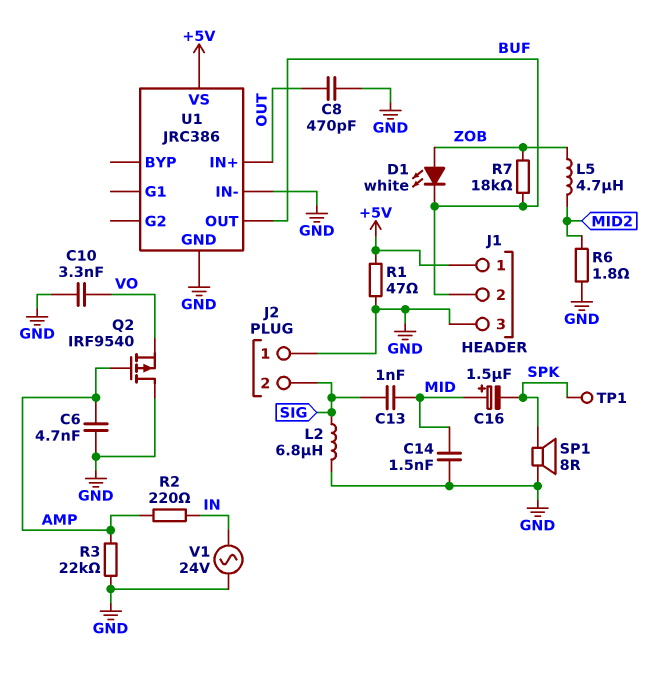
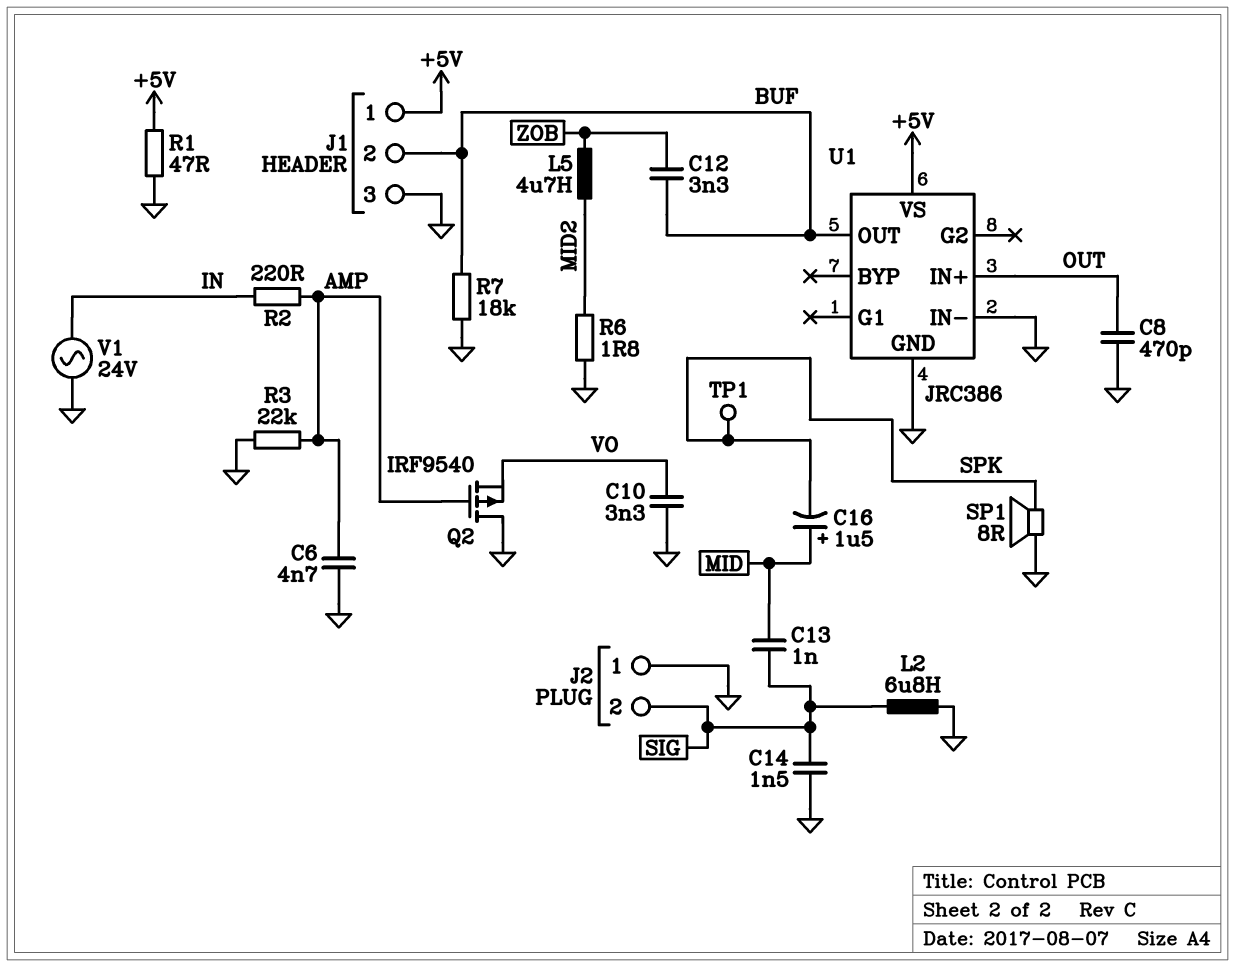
C12: none -> 3.3nF (BUF, ZOB)
C14: 1.5nF (GND, MID) -> 1.5nF (GND, SIG)
D1: LED white (A ZOB, K BUF) -> none
R7: 18k (BUF, ZOB) -> 18k (BUF, GND)

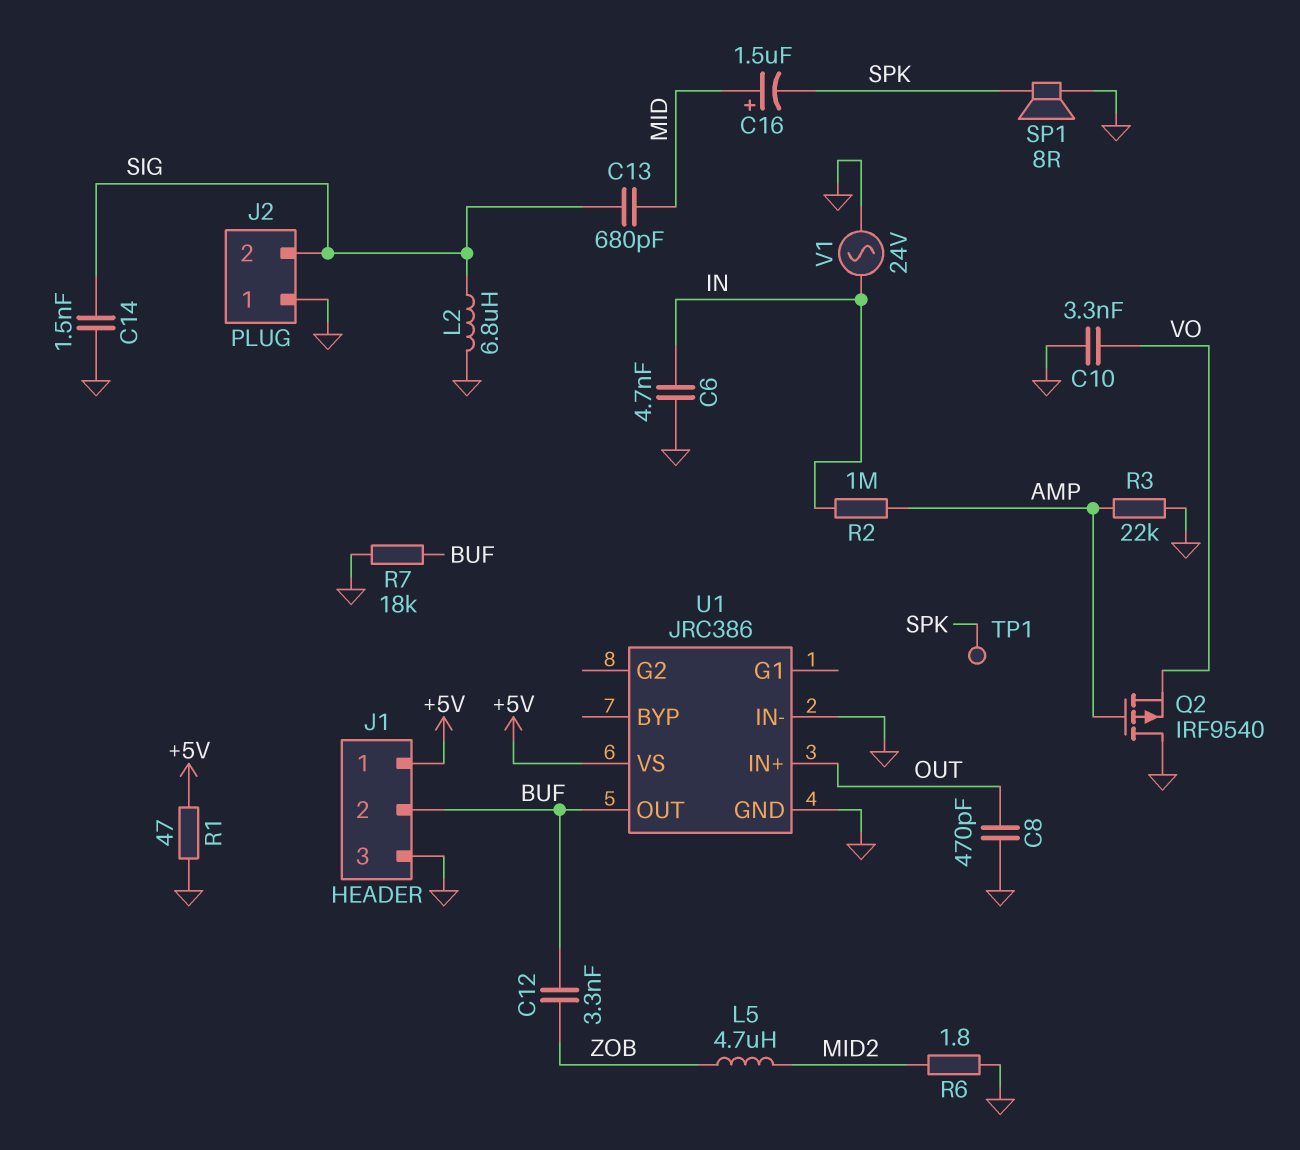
C6: 4.7nF (AMP, GND) -> 4.7nF (GND, IN)
C13: 1nF (MID, SIG) -> 680pF (MID, SIG)
R2: 220 (AMP, IN) -> 1M (AMP, IN)

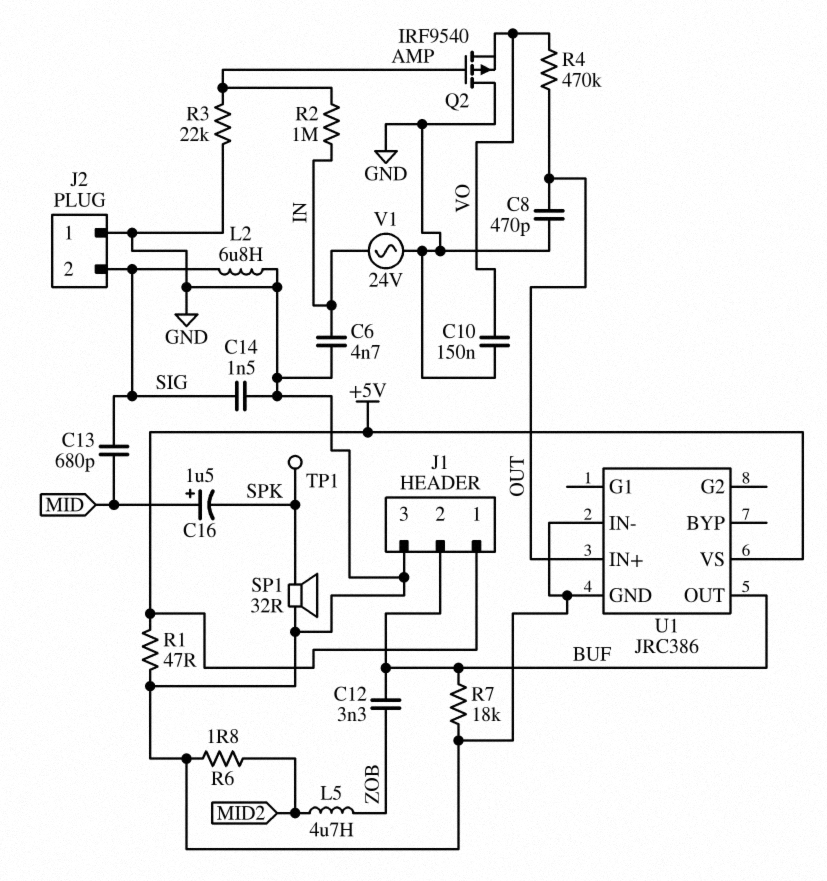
C10: 3.3nF (GND, VO) -> 150nF (GND, VO)
R4: none -> 470k (OUT, VO)
SP1: speaker 8R (GND, SPK) -> speaker 32R (GND, SPK)

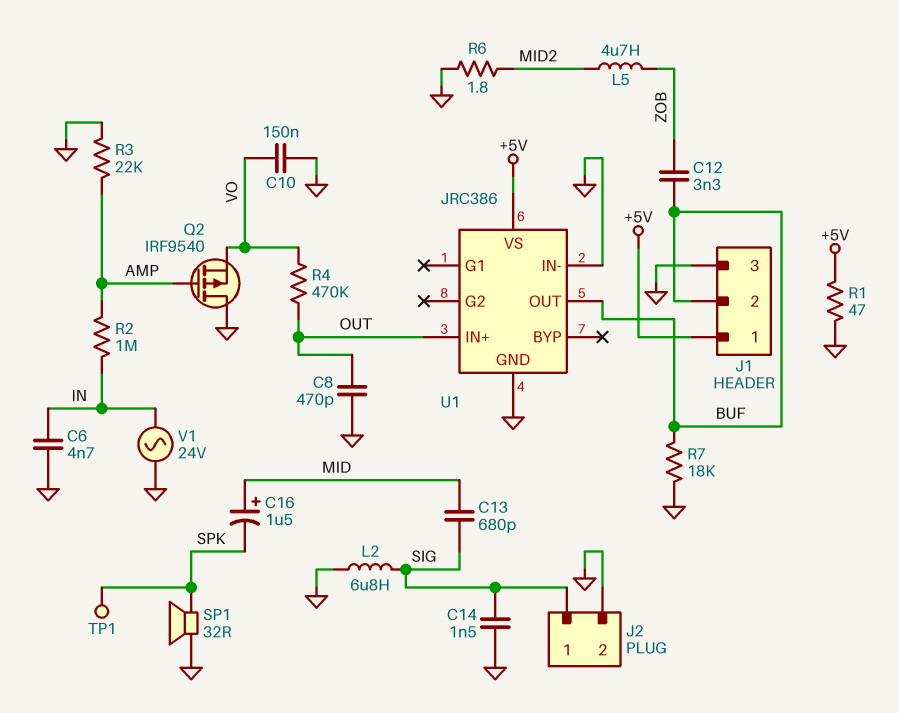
J2 pin 1: GND -> SIG
J2 pin 2: SIG -> GND

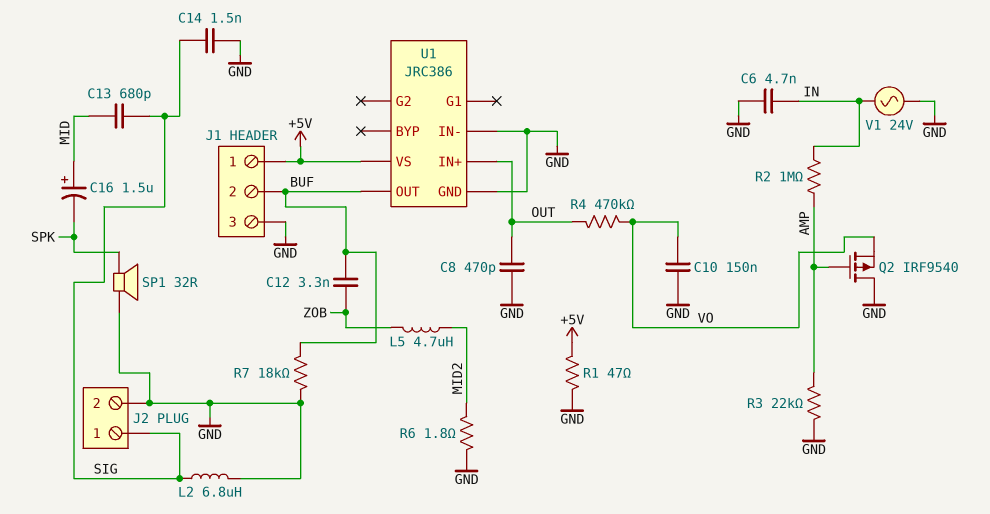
TP1: test point (SPK) -> none

